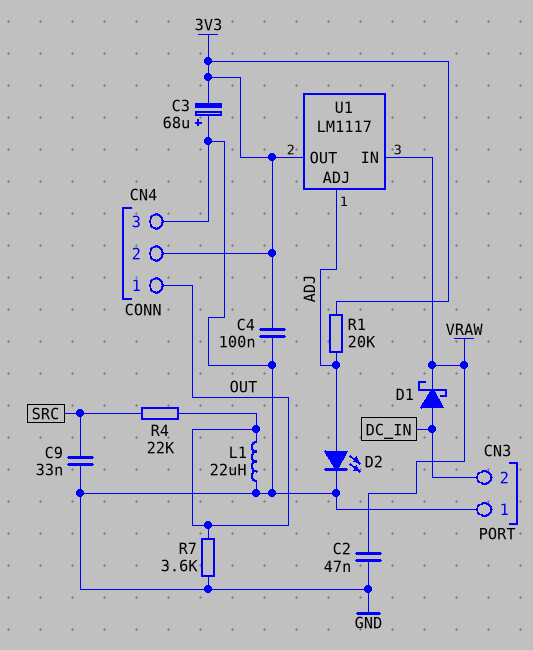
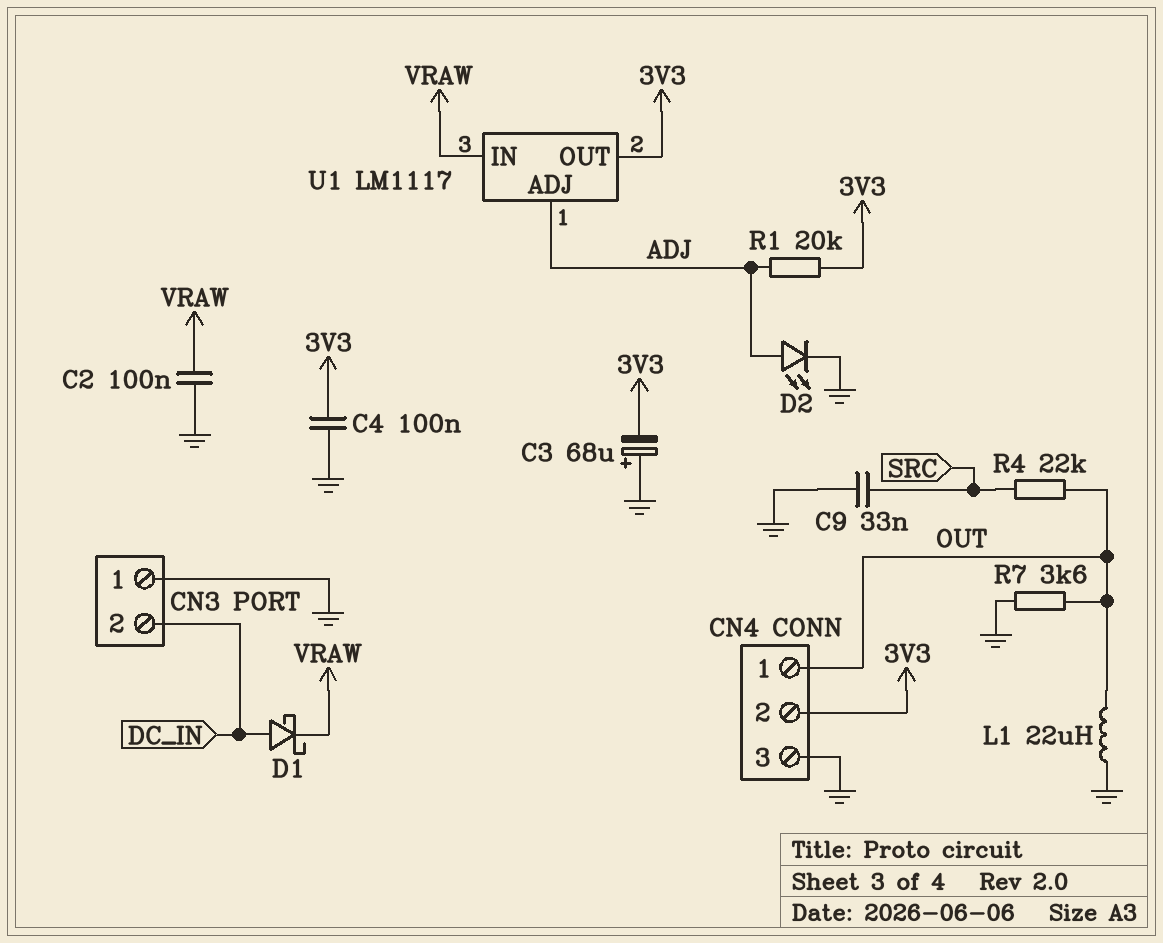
C2: 47nF (GND, VRAW) -> 100nF (GND, VRAW)

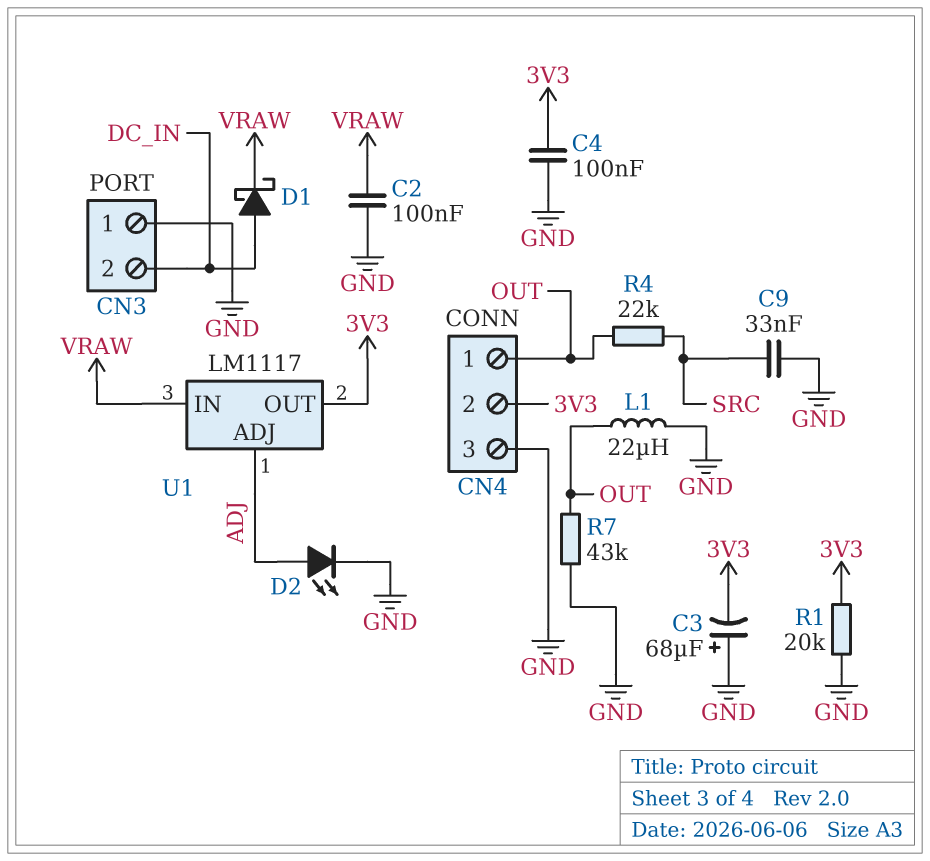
R1: 20k (3V3, ADJ) -> 20k (3V3, GND)
R7: 3.6k (GND, OUT) -> 43k (GND, OUT)

